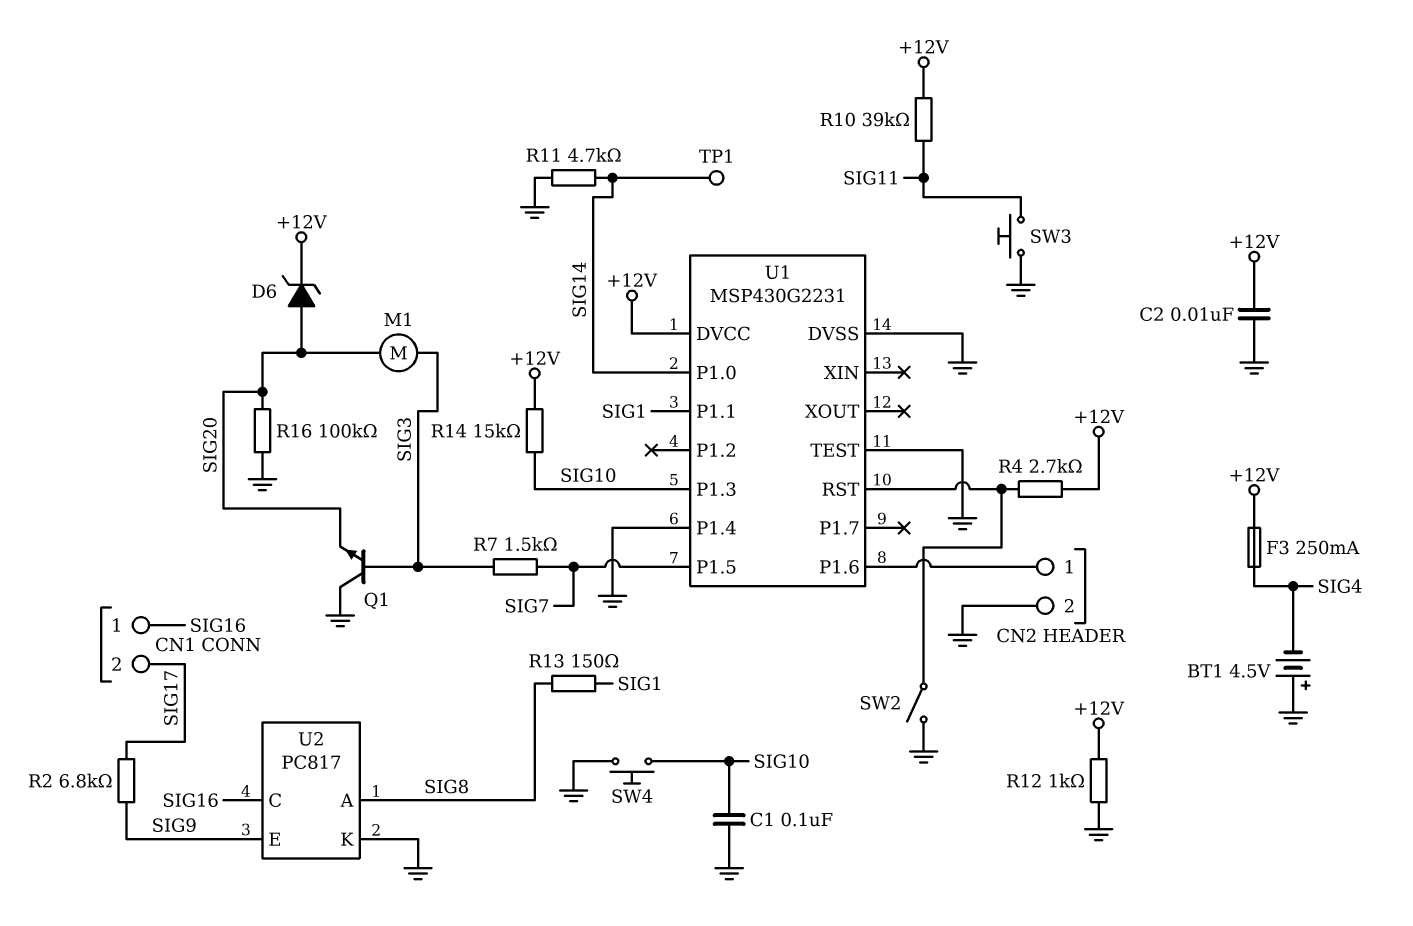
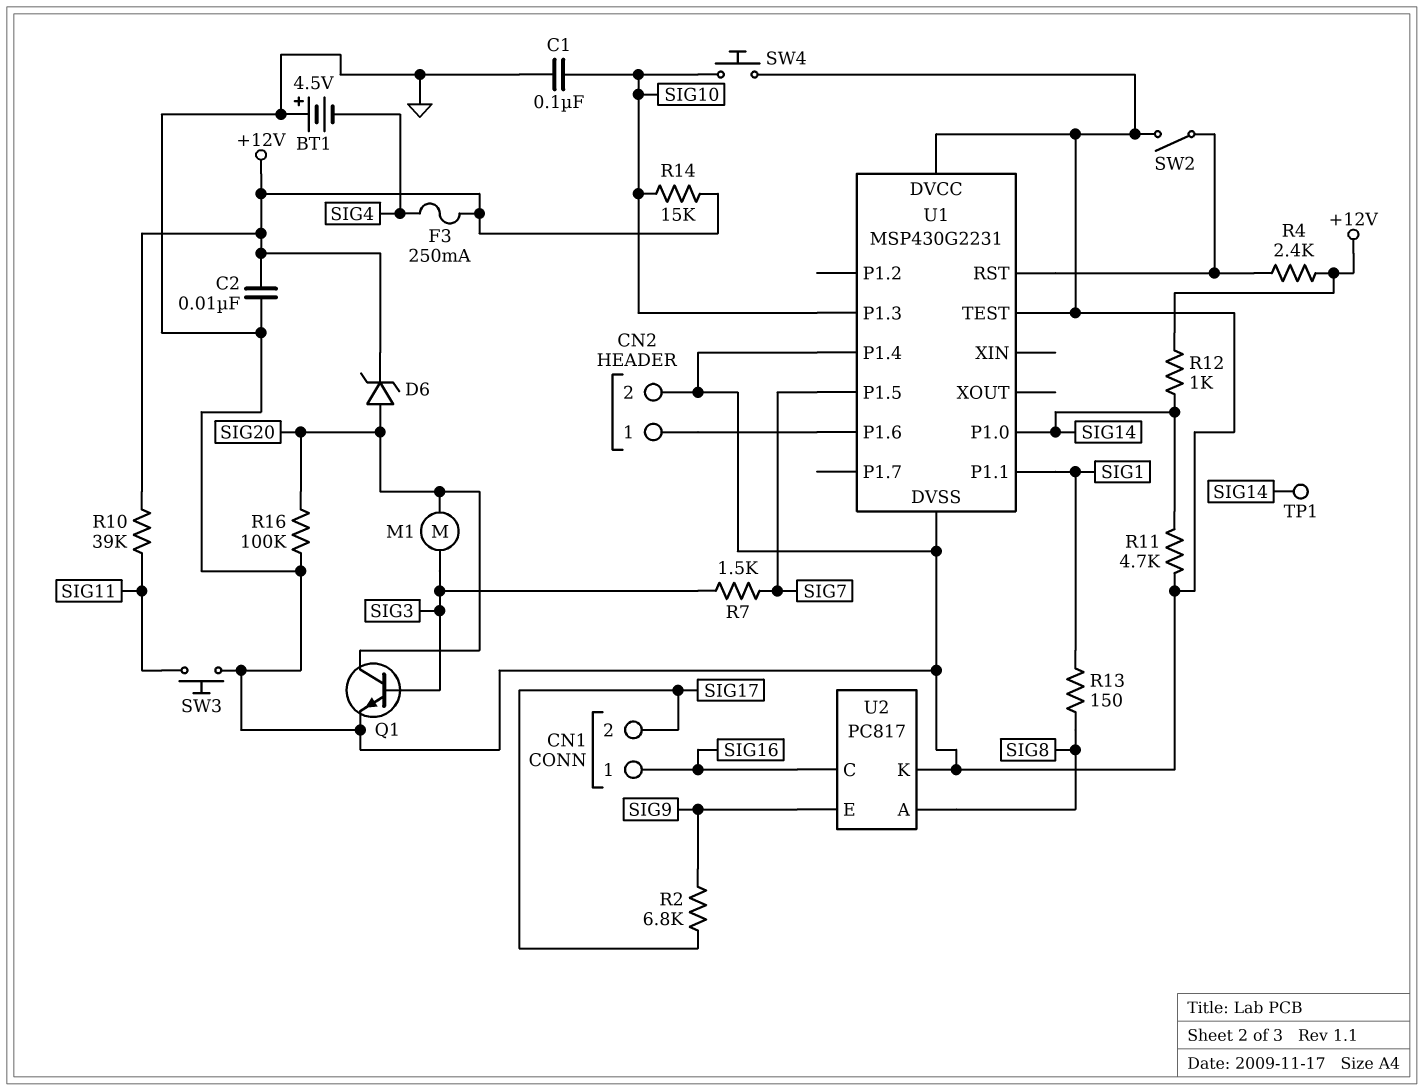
Q1: NPN (B SIG3, C GND, E SIG20) -> NPN (B SIG3, C SIG20, E GND)
R4: 2.7k (+12V, U1/RST) -> 2.4k (+12V, U1/RST)
R12: 1k (+12V, GND) -> 1k (+12V, SIG14)
U1 pin DVCC: +12V -> GND

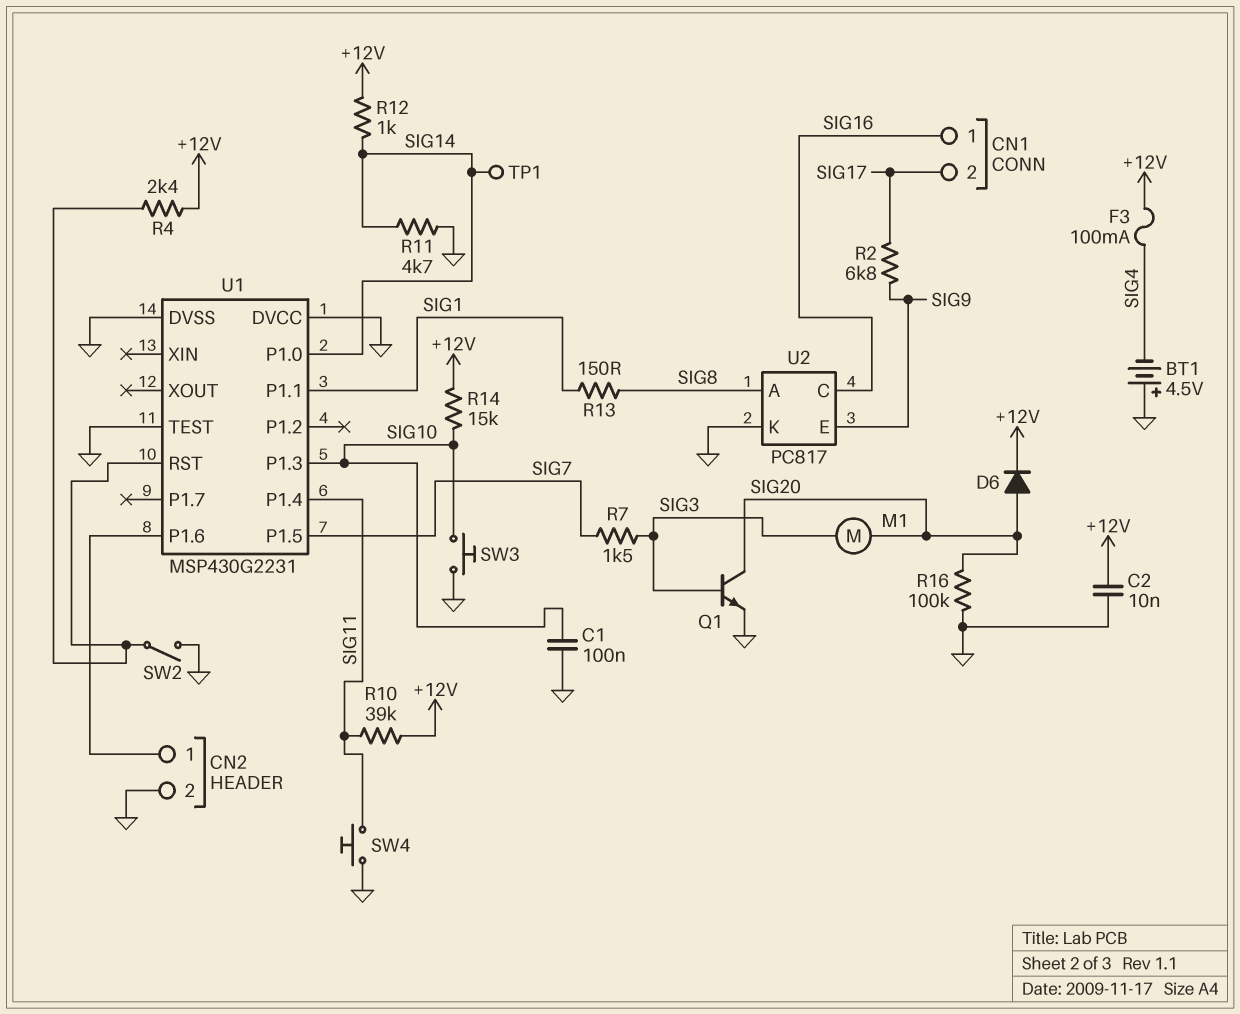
D6: zener (A SIG20, K +12V) -> diode (A SIG20, K +12V)
F3: 250mA (+12V, SIG4) -> 100mA (+12V, SIG4)
SW3: button (GND, SIG11) -> button (GND, SIG10)
SW4: button (GND, SIG10) -> button (GND, SIG11)
U1 pin P1.4: GND -> SIG11

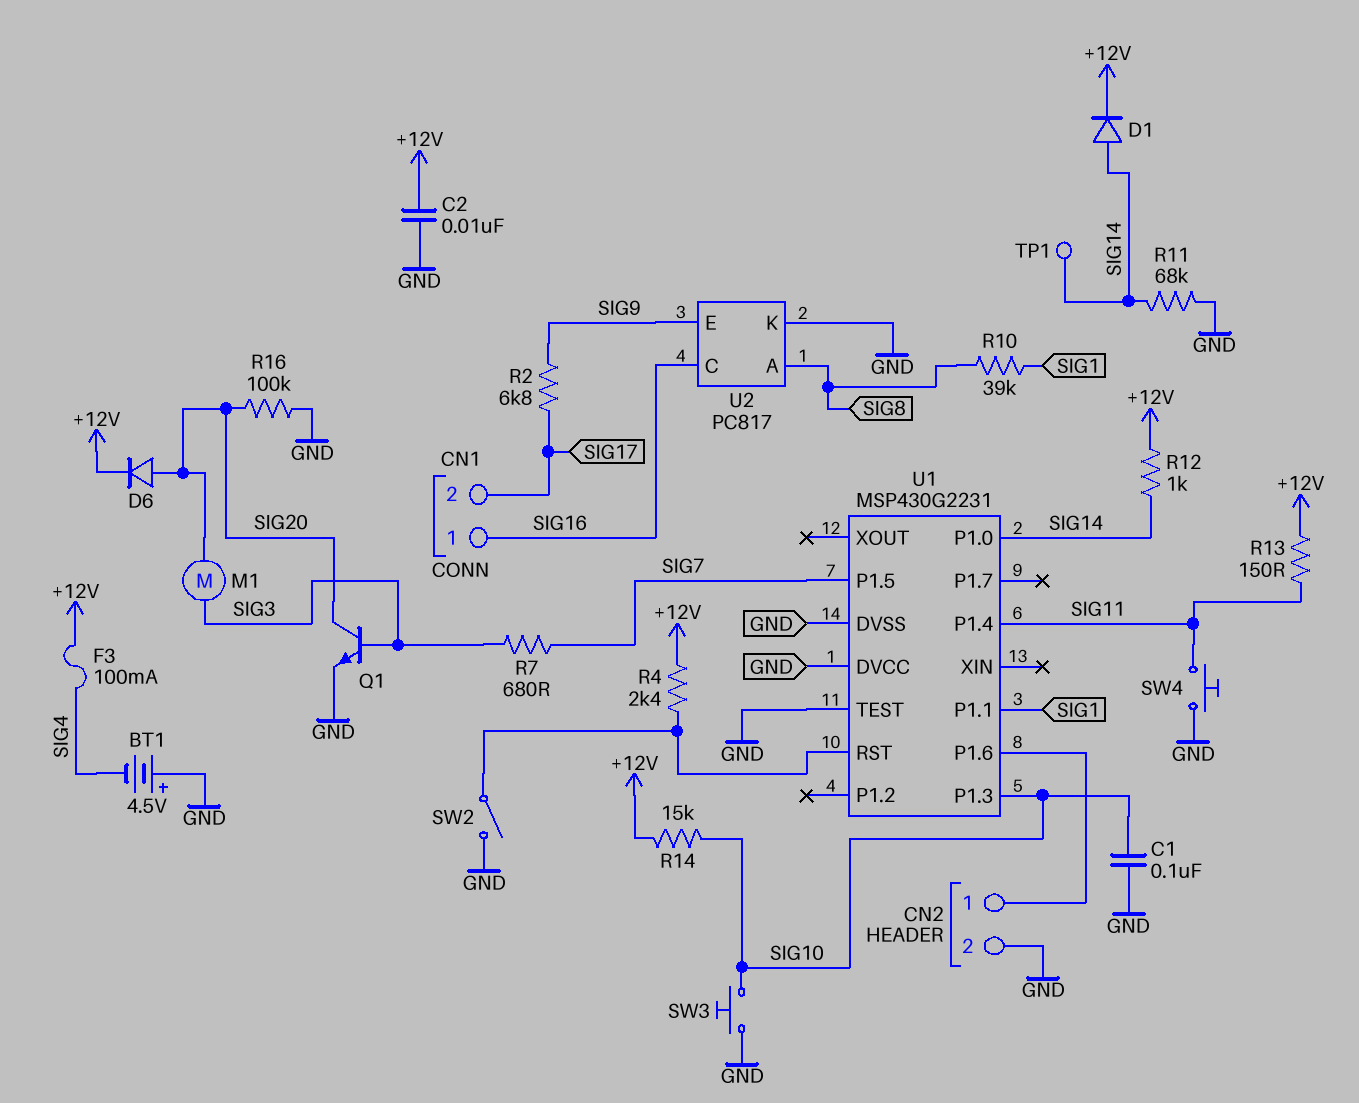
D1: none -> diode (A SIG14, K +12V)
R7: 1.5k (SIG3, SIG7) -> 680 (SIG3, SIG7)
R10: 39k (+12V, SIG11) -> 39k (SIG1, SIG8)
R11: 4.7k (GND, SIG14) -> 68k (GND, SIG14)
R13: 150 (SIG1, SIG8) -> 150 (+12V, SIG11)

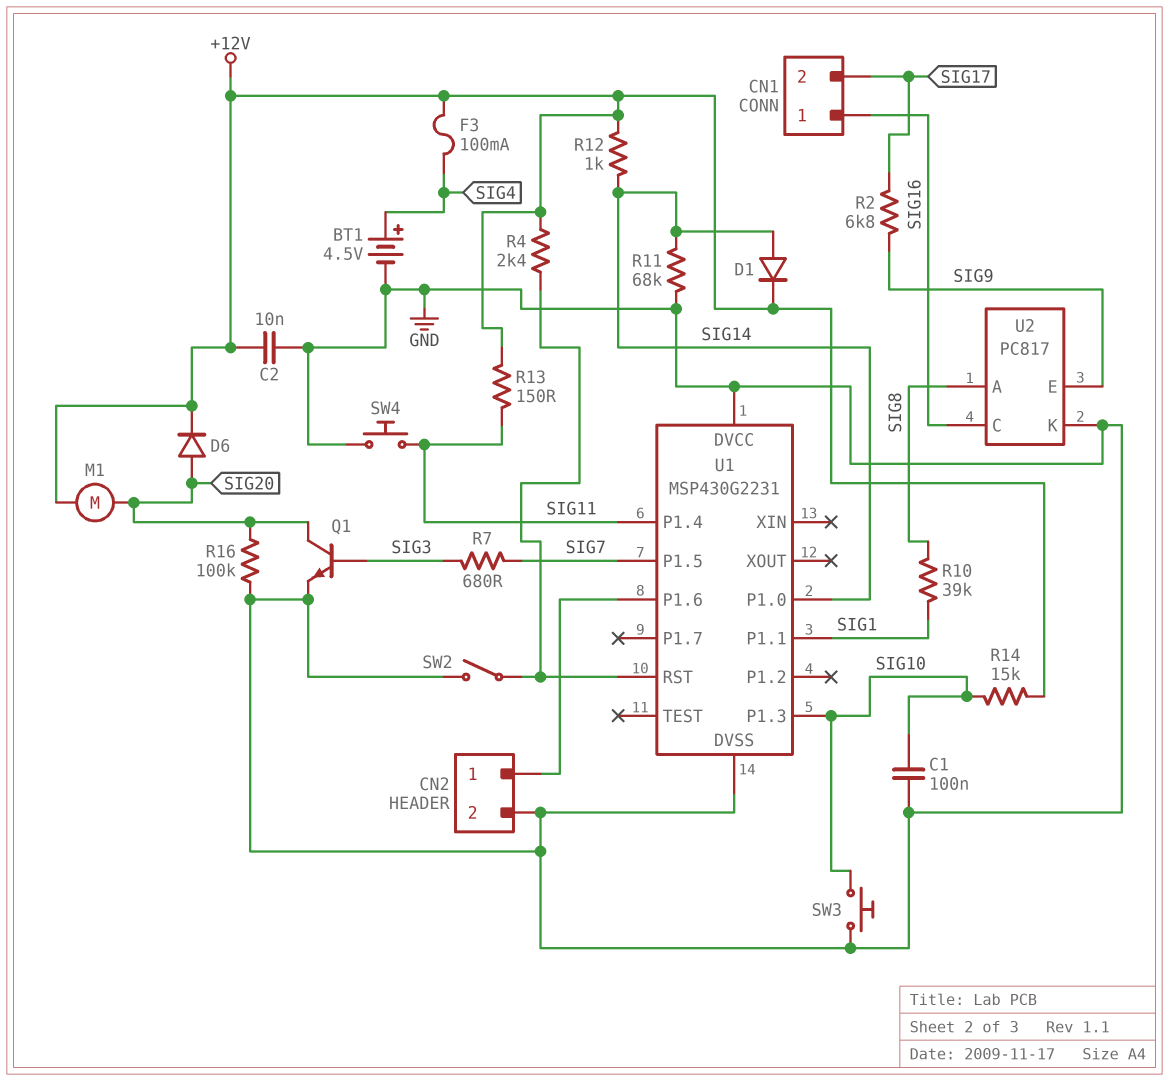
BT1: 4.5V (plus GND, minus SIG4) -> 4.5V (plus SIG4, minus GND)
M1: motor (SIG3, SIG20) -> motor (+12V, SIG20)
TP1: test point (SIG14) -> none
U1 pin TEST: GND -> none

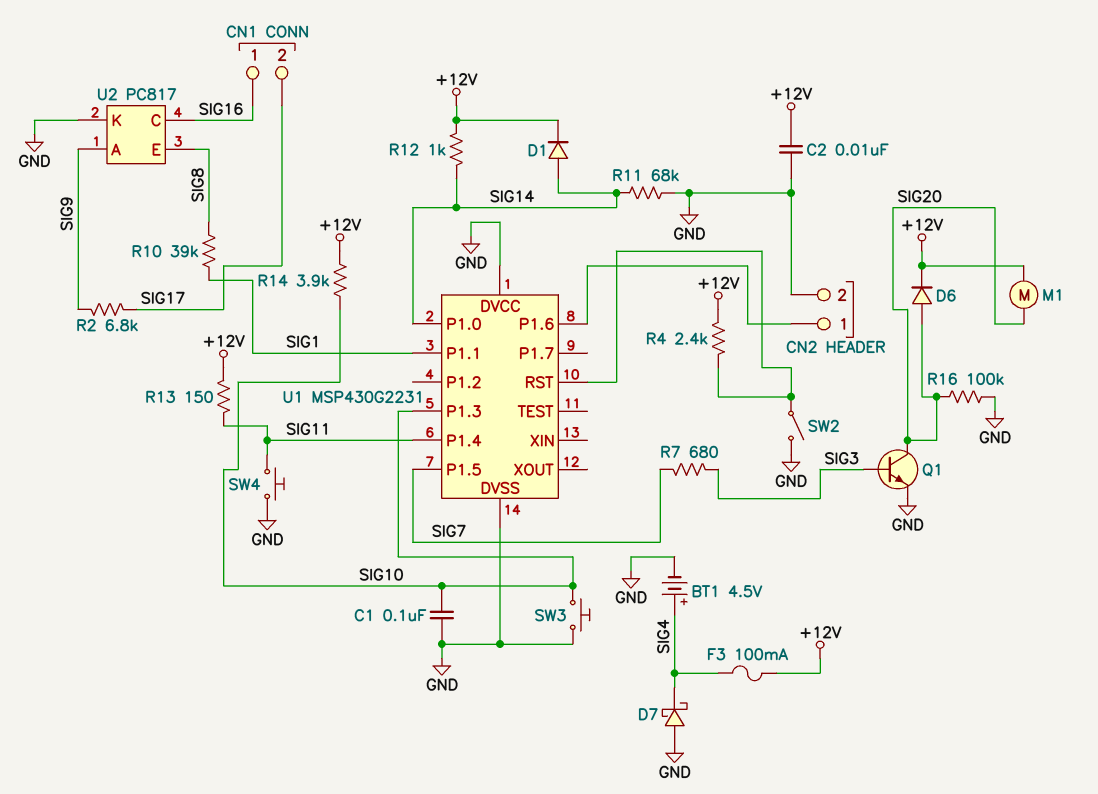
D7: none -> schottky (A GND, K SIG4)
R14: 15k (+12V, SIG10) -> 3.9k (+12V, SIG10)
U2 pin A: SIG8 -> SIG9
U2 pin E: SIG9 -> SIG8

